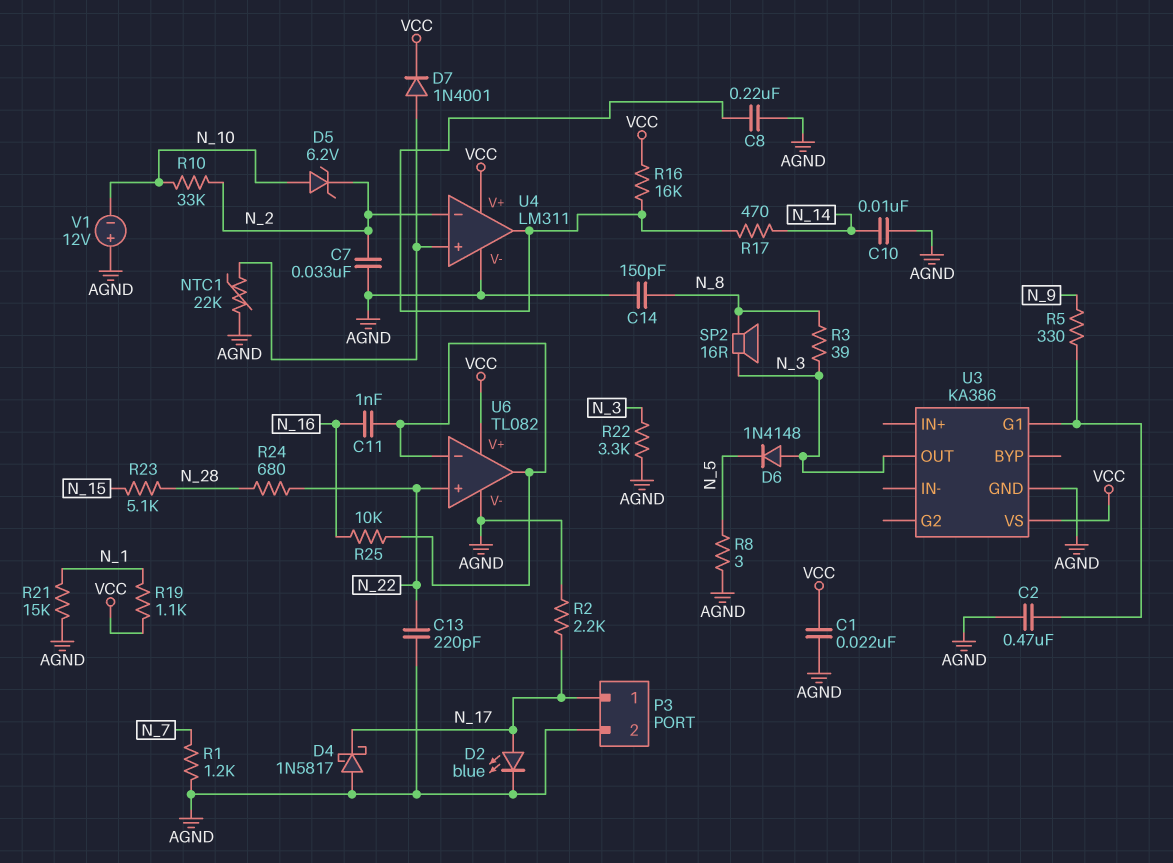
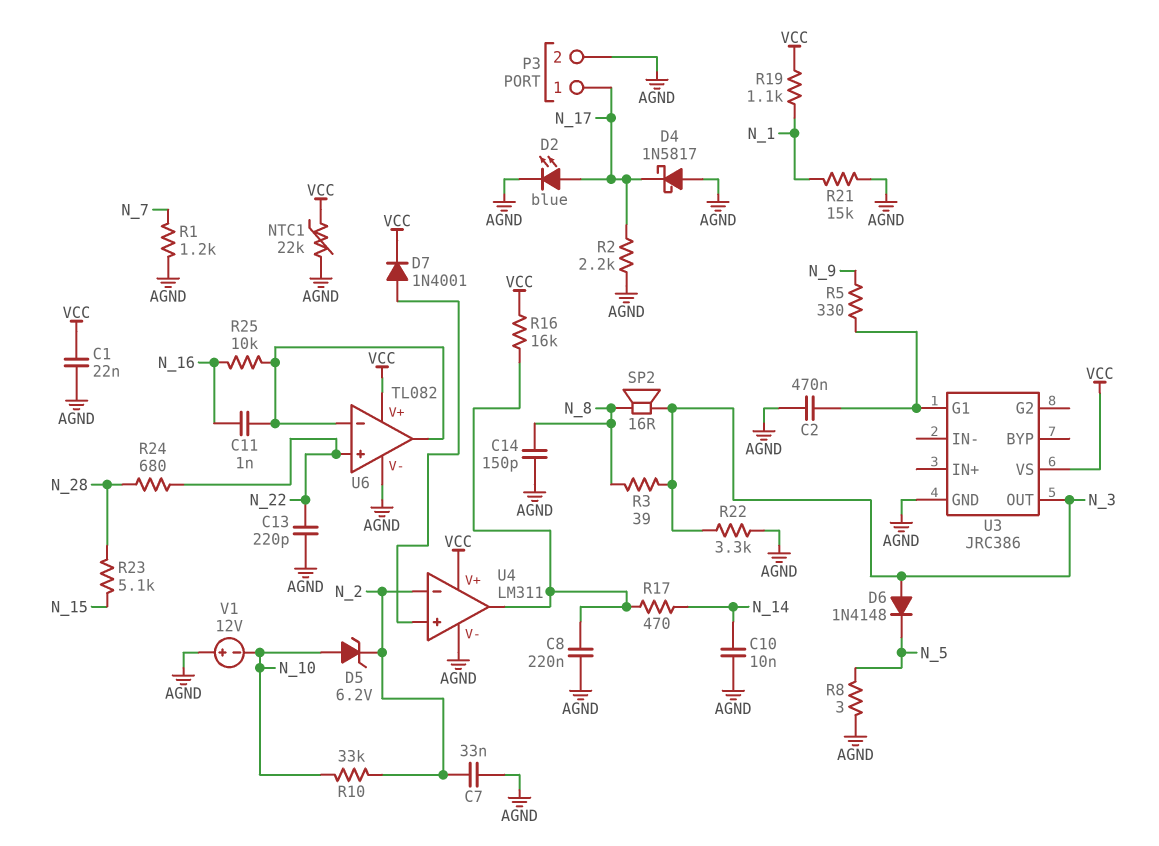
NTC1: 22k (AGND, U4/in+) -> 22k (AGND, VCC)
U3: KA386 -> JRC386

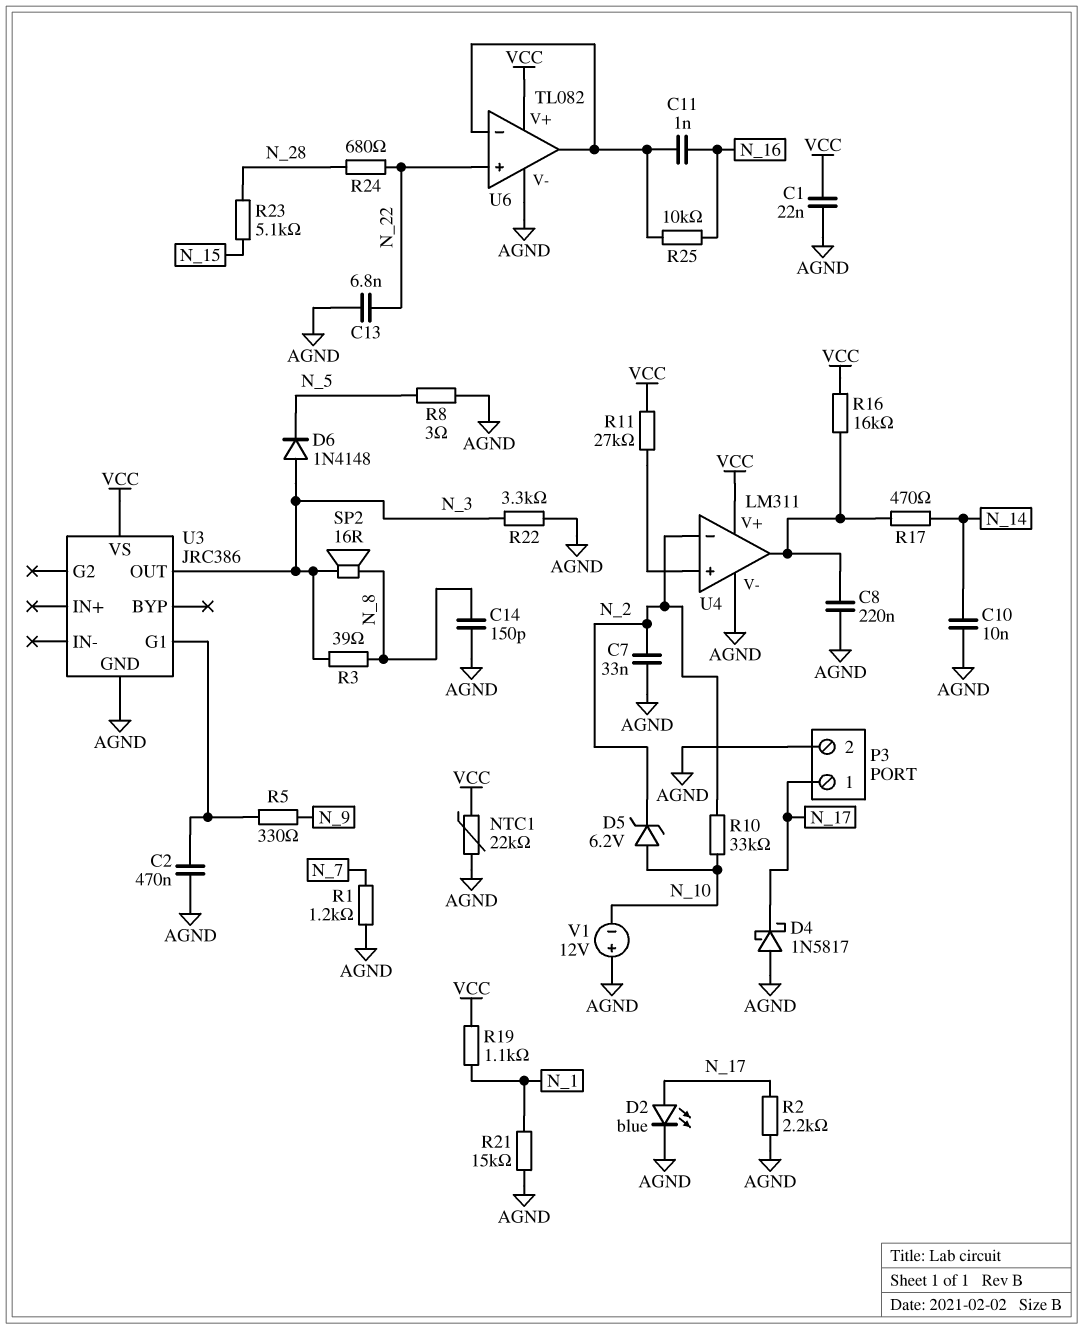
C13: 220pF (AGND, N_22) -> 6.8nF (AGND, N_22)
D7: diode 1N4001 (A U4/in+, K VCC) -> none
R11: none -> 27k (U4/in+, VCC)

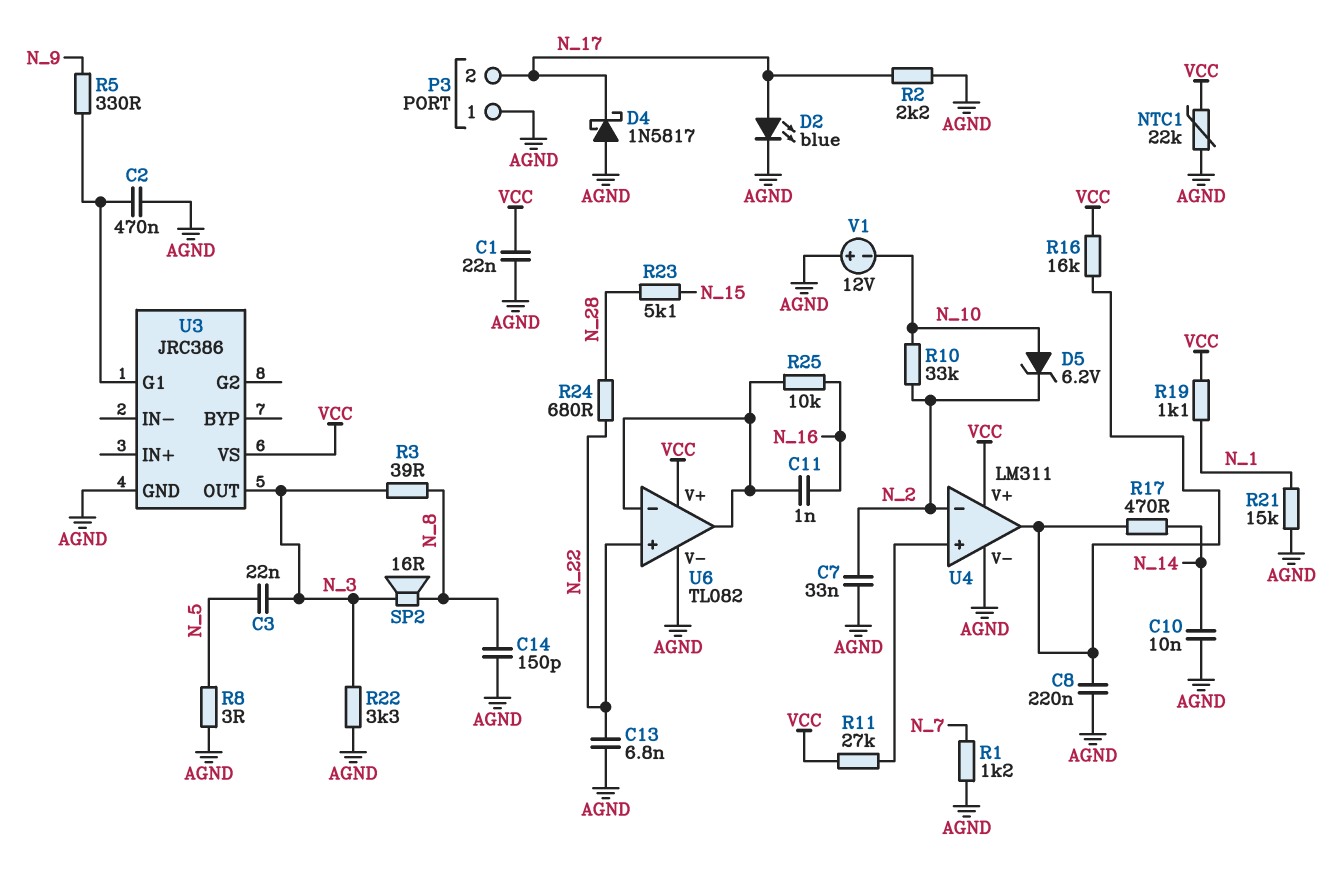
C3: none -> 22nF (N_3, N_5)
D6: diode 1N4148 (A N_3, K N_5) -> none
P3 pin 1: N_17 -> AGND
P3 pin 2: AGND -> N_17

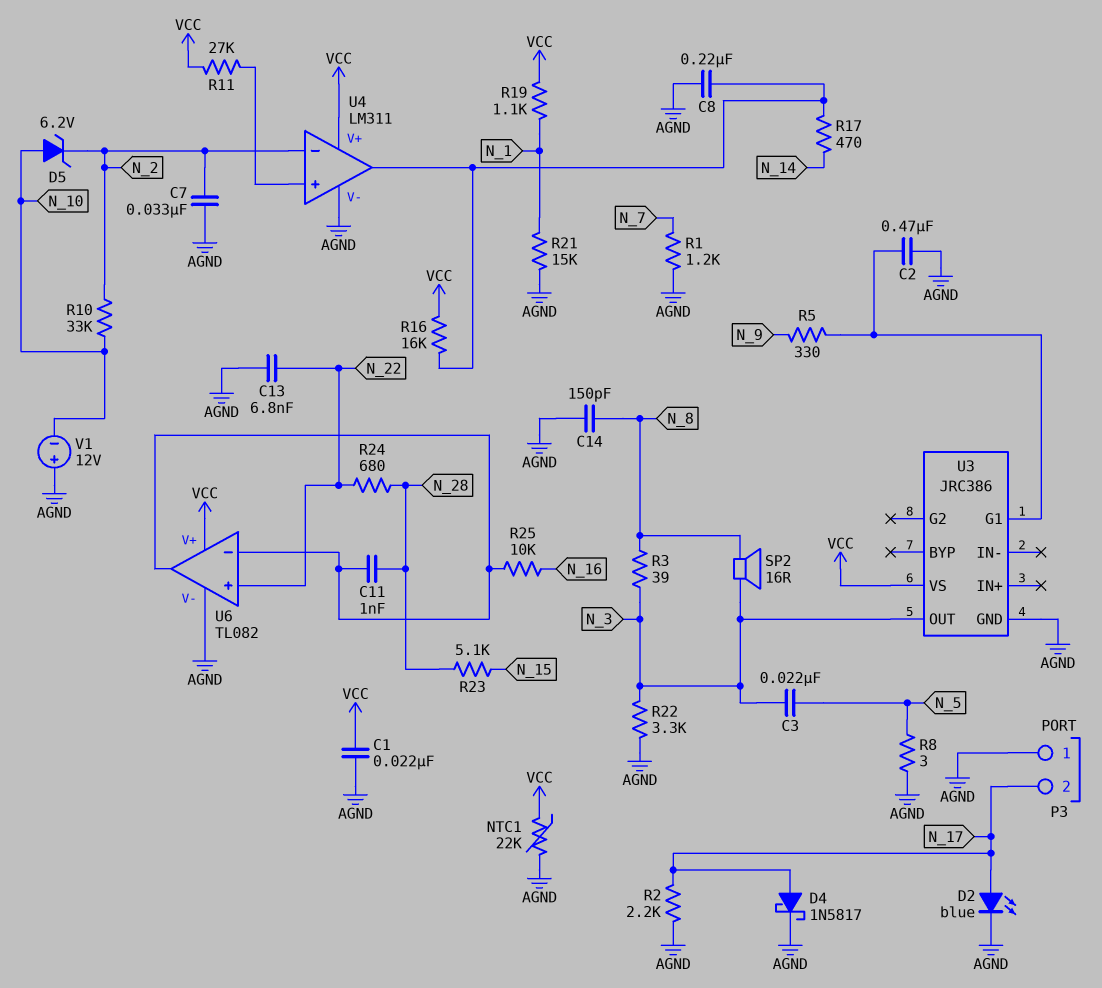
C10: 10nF (AGND, N_14) -> none
C11: 1nF (N_16, U6/in-) -> 1nF (N_28, U6/in-)
D4: schottky 1N5817 (A AGND, K N_17) -> schottky 1N5817 (A N_17, K AGND)

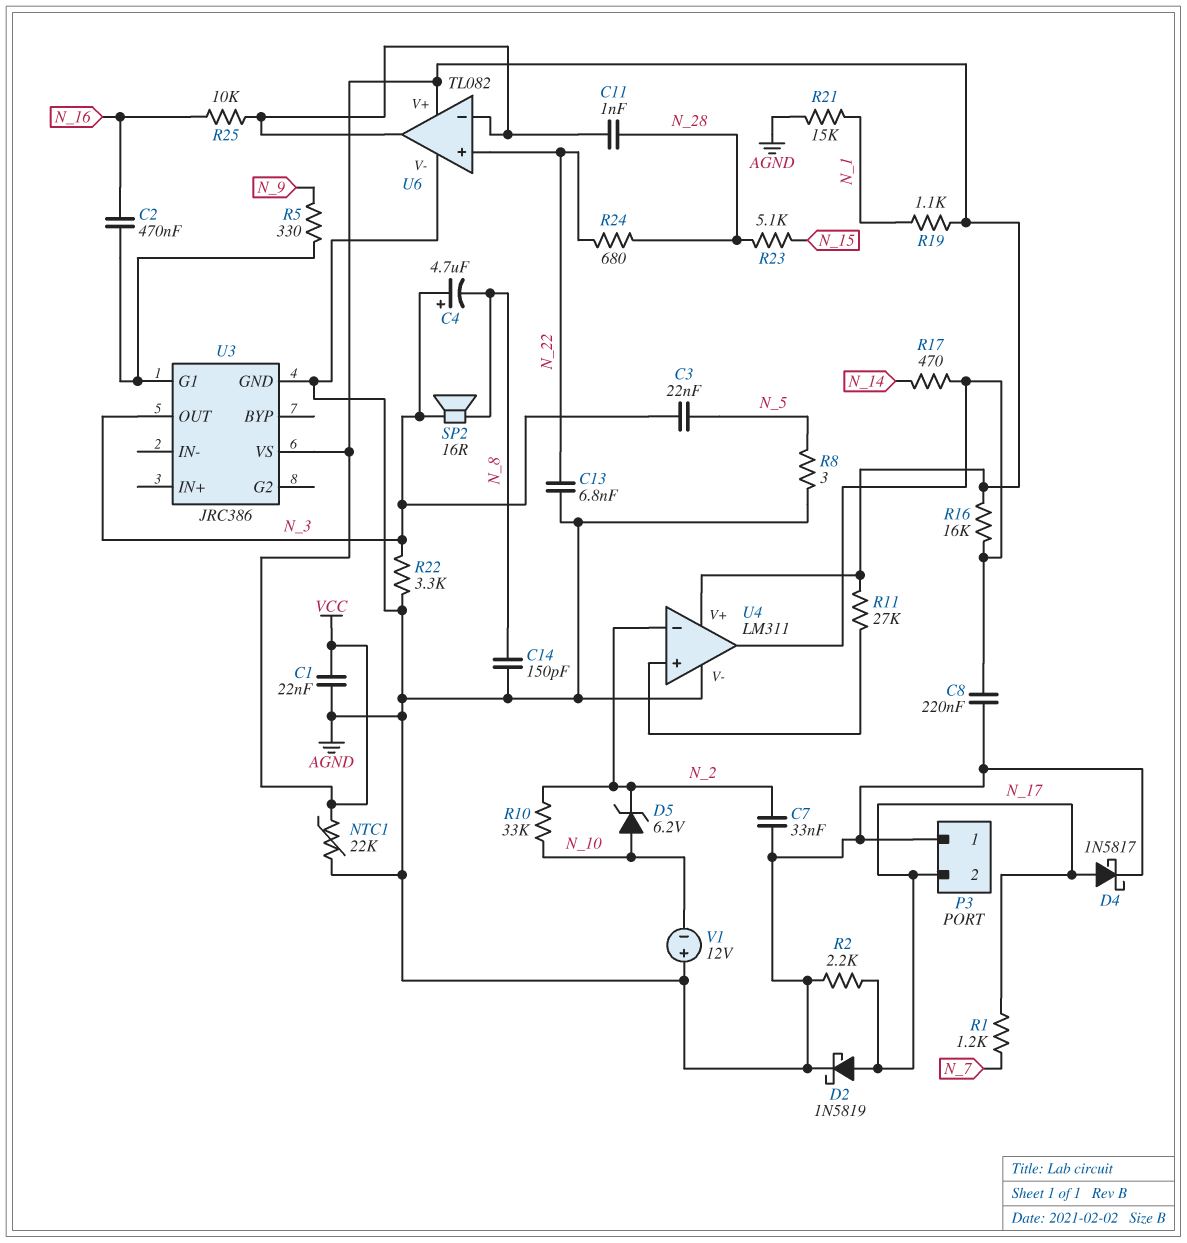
C2: 470nF (AGND, U3/G1) -> 470nF (N_16, U3/G1)
C4: none -> 4.7uF (plus N_3, minus N_8)
D2: LED blue (A N_17, K AGND) -> schottky 1N5819 (A N_17, K AGND)
R1: 1.2k (AGND, N_7) -> 1.2k (N_7, N_17)
R3: 39 (N_3, N_8) -> none

